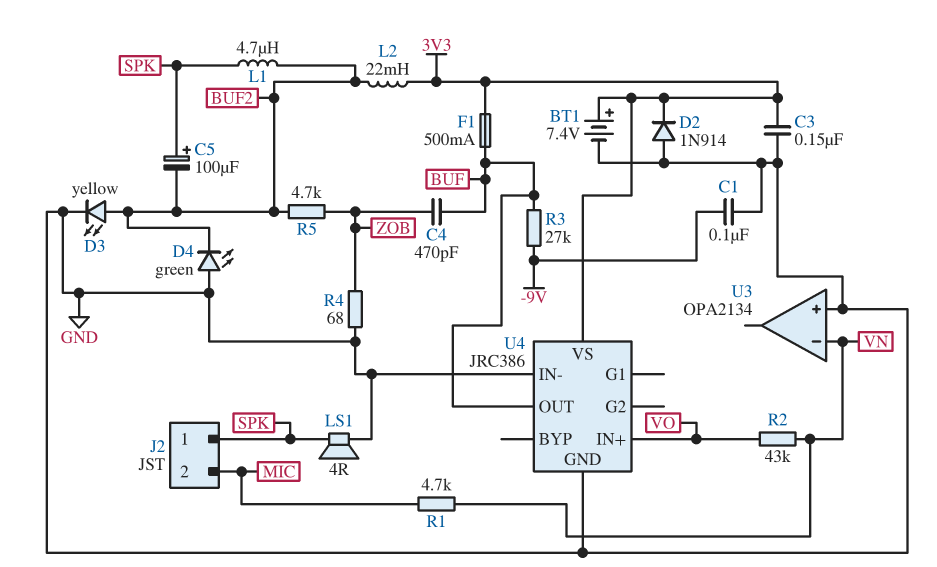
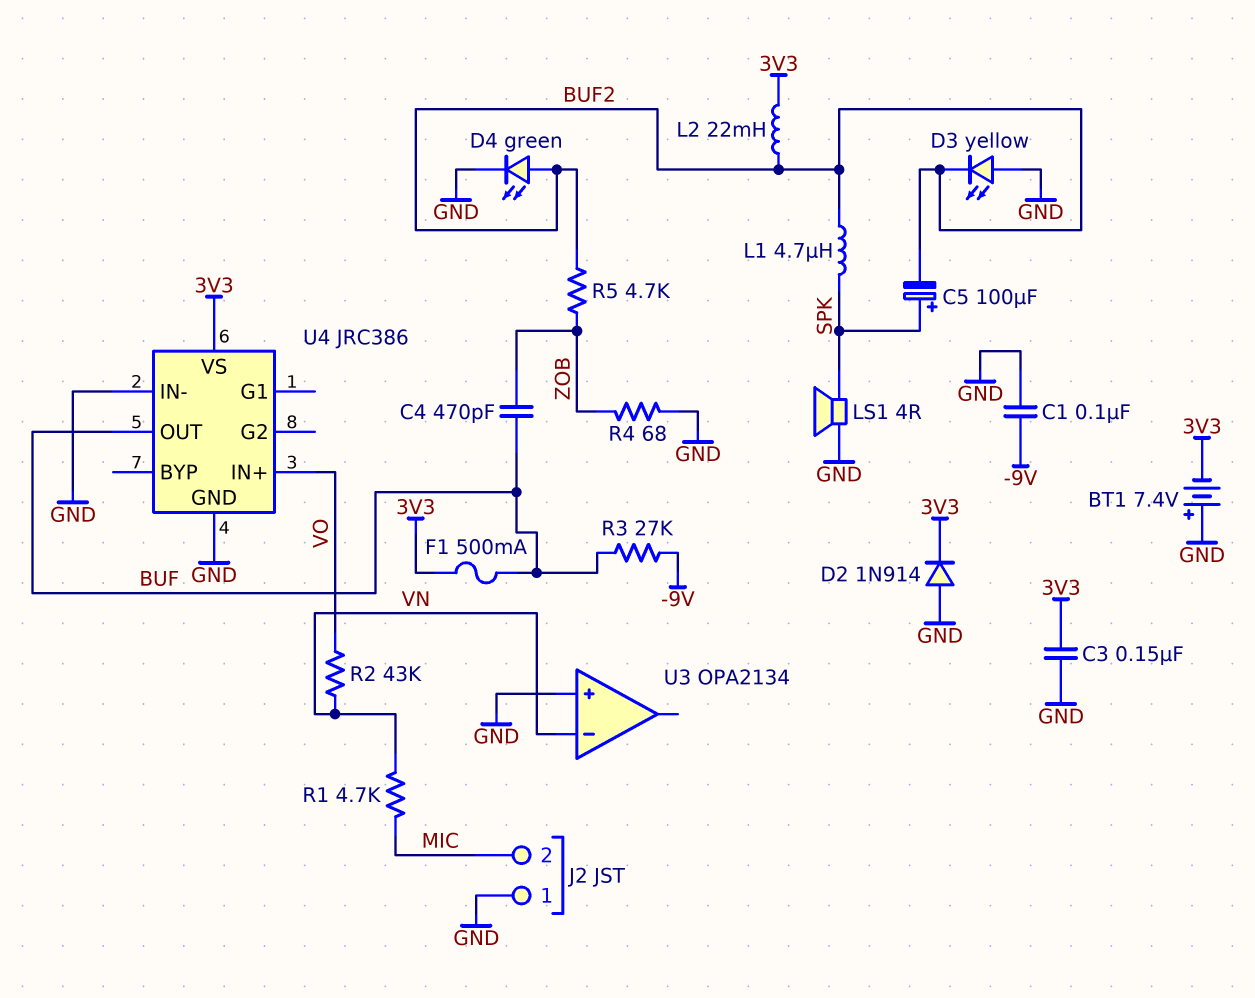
BT1: 7.4V (plus 3V3, minus GND) -> 7.4V (plus GND, minus 3V3)
D3: LED yellow (A BUF2, K GND) -> LED yellow (A GND, K BUF2)
D4: LED green (A GND, K BUF2) -> LED green (A BUF2, K GND)
J2 pin 1: SPK -> GND

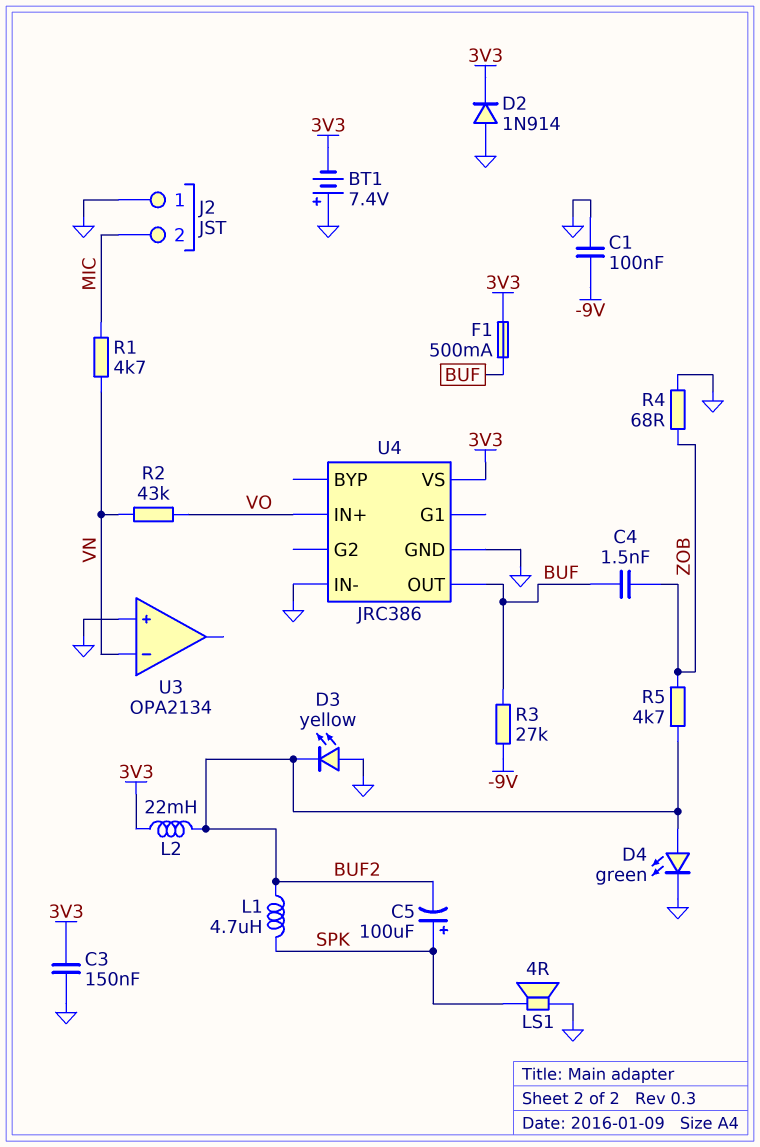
C4: 470pF (BUF, ZOB) -> 1.5nF (BUF, ZOB)

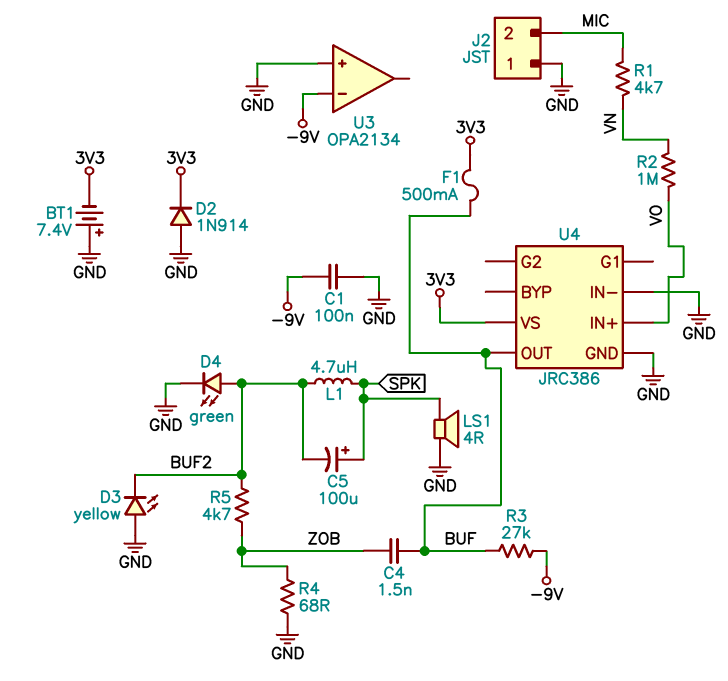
C3: 150nF (3V3, GND) -> none
L2: 22mH (3V3, BUF2) -> none
R2: 43k (VN, VO) -> 1M (VN, VO)
U3 pin in-: VN -> -9V

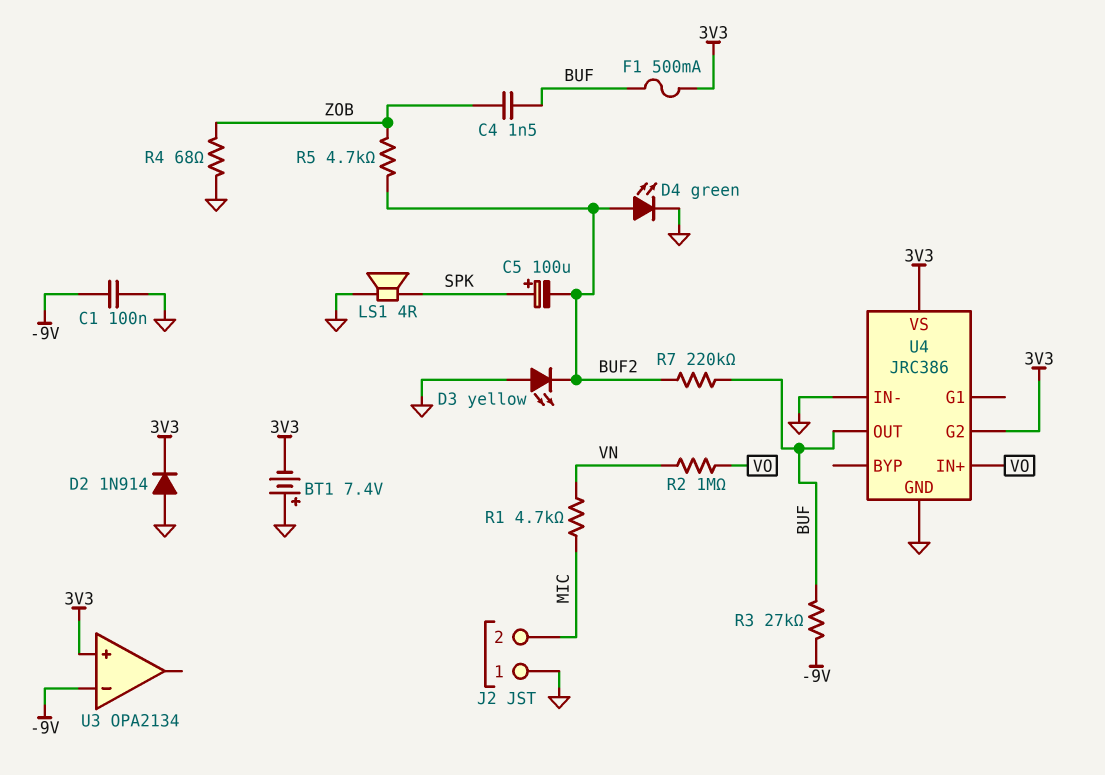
L1: 4.7uH (BUF2, SPK) -> none
R7: none -> 220k (BUF, BUF2)
U3 pin in+: GND -> 3V3
U4 pin G2: none -> 3V3

